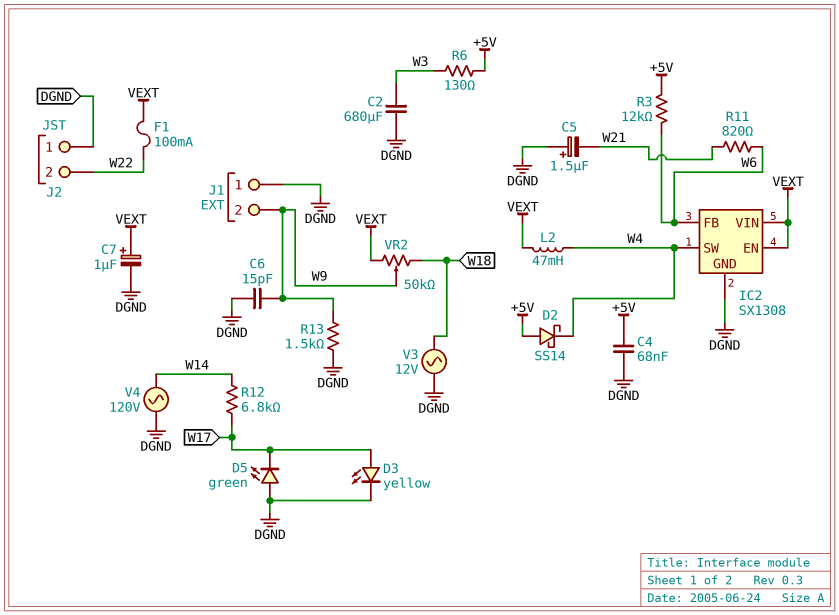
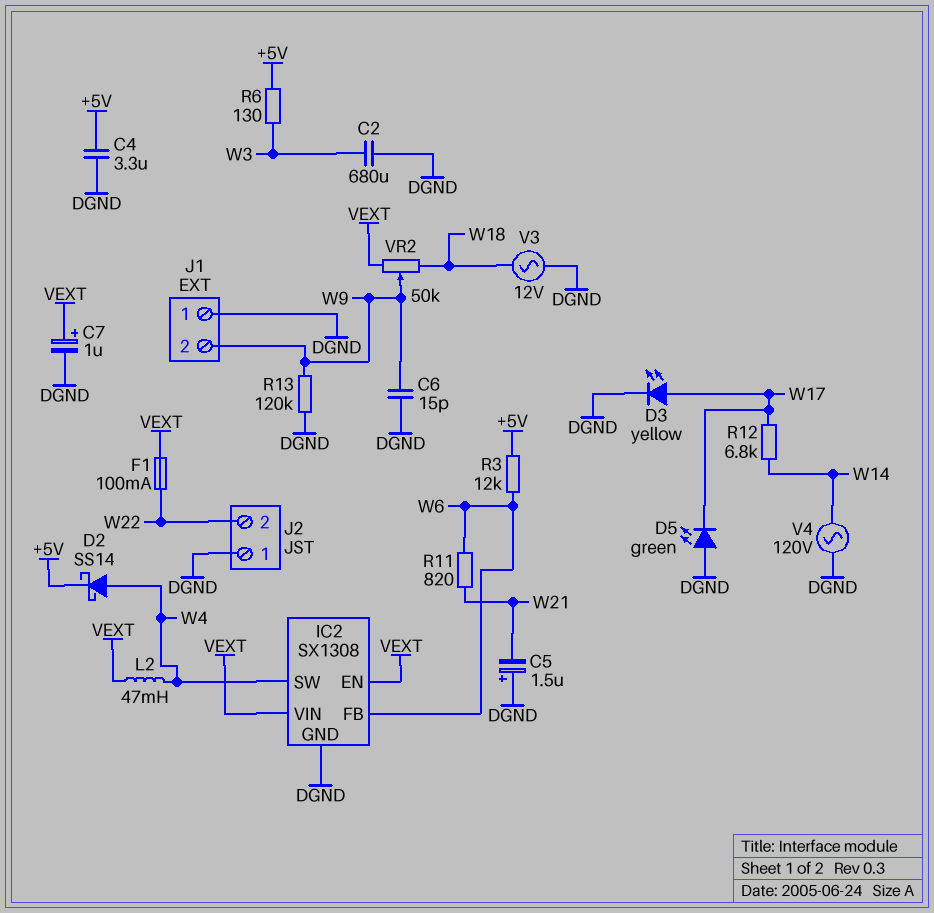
C4: 68nF (+5V, DGND) -> 3.3uF (+5V, DGND)
D2: schottky SS14 (A +5V, K W4) -> schottky SS14 (A W4, K +5V)
R13: 1.5k (DGND, W9) -> 120k (DGND, W9)

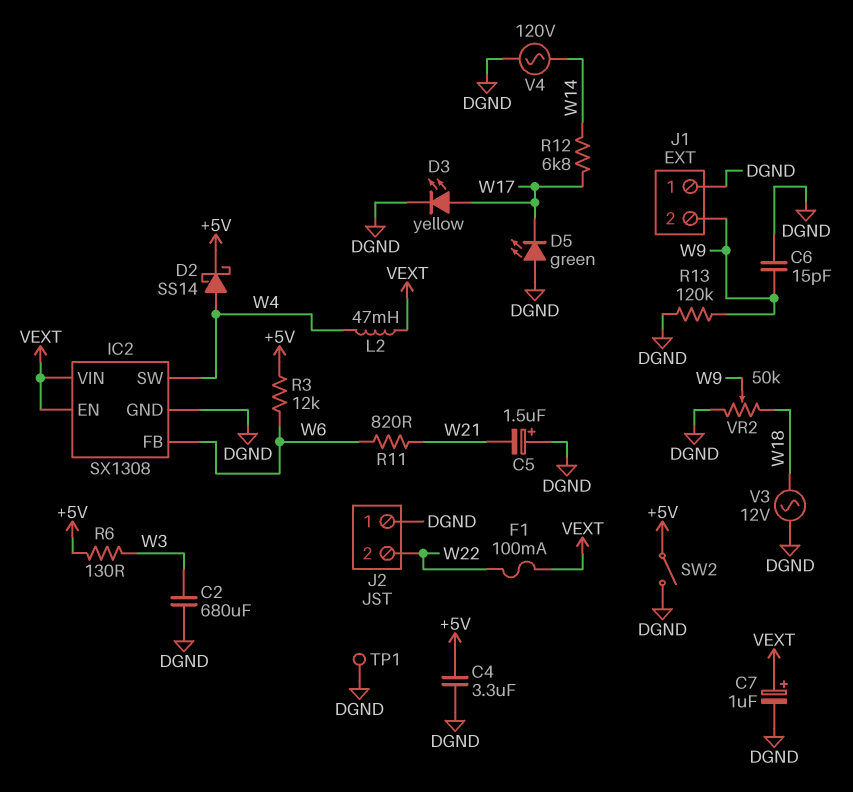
SW2: none -> switch (+5V, DGND)
TP1: none -> test point (DGND)
VR2: 50k (VEXT, W18, wiper W9) -> 50k (DGND, W18, wiper W9)

